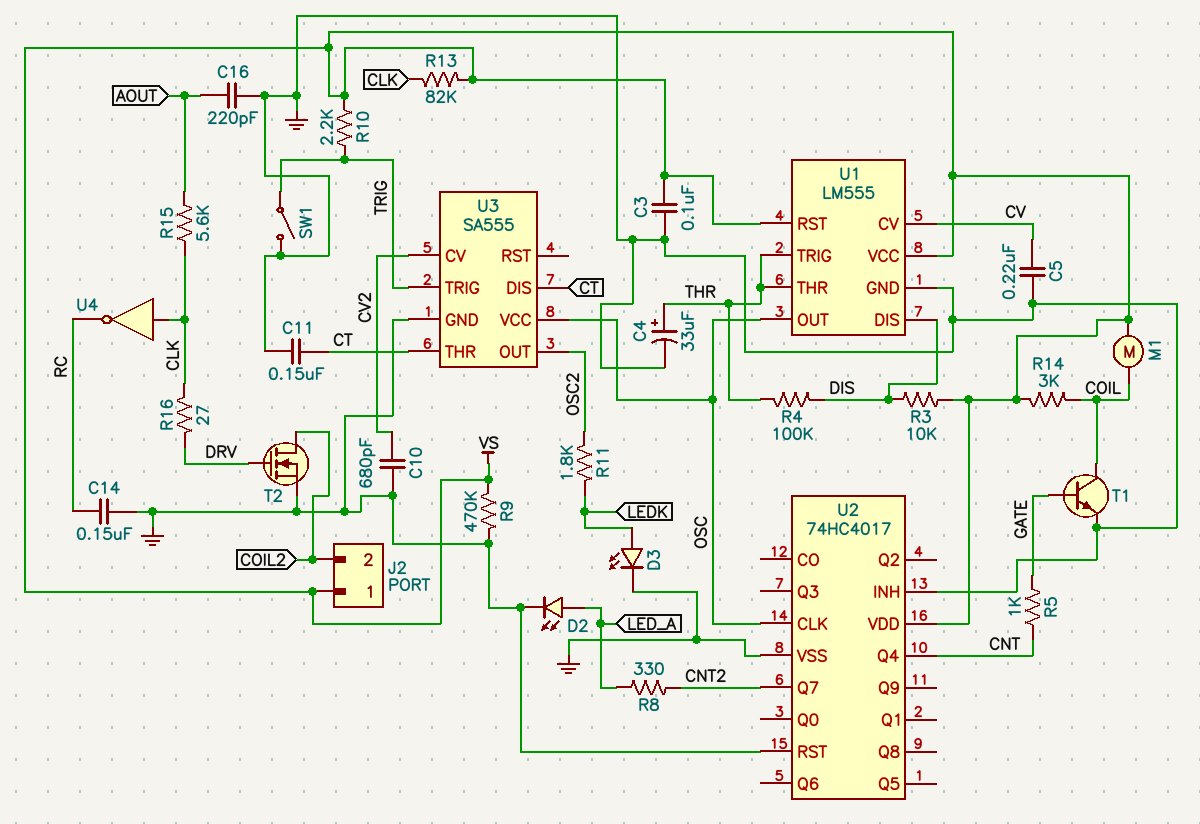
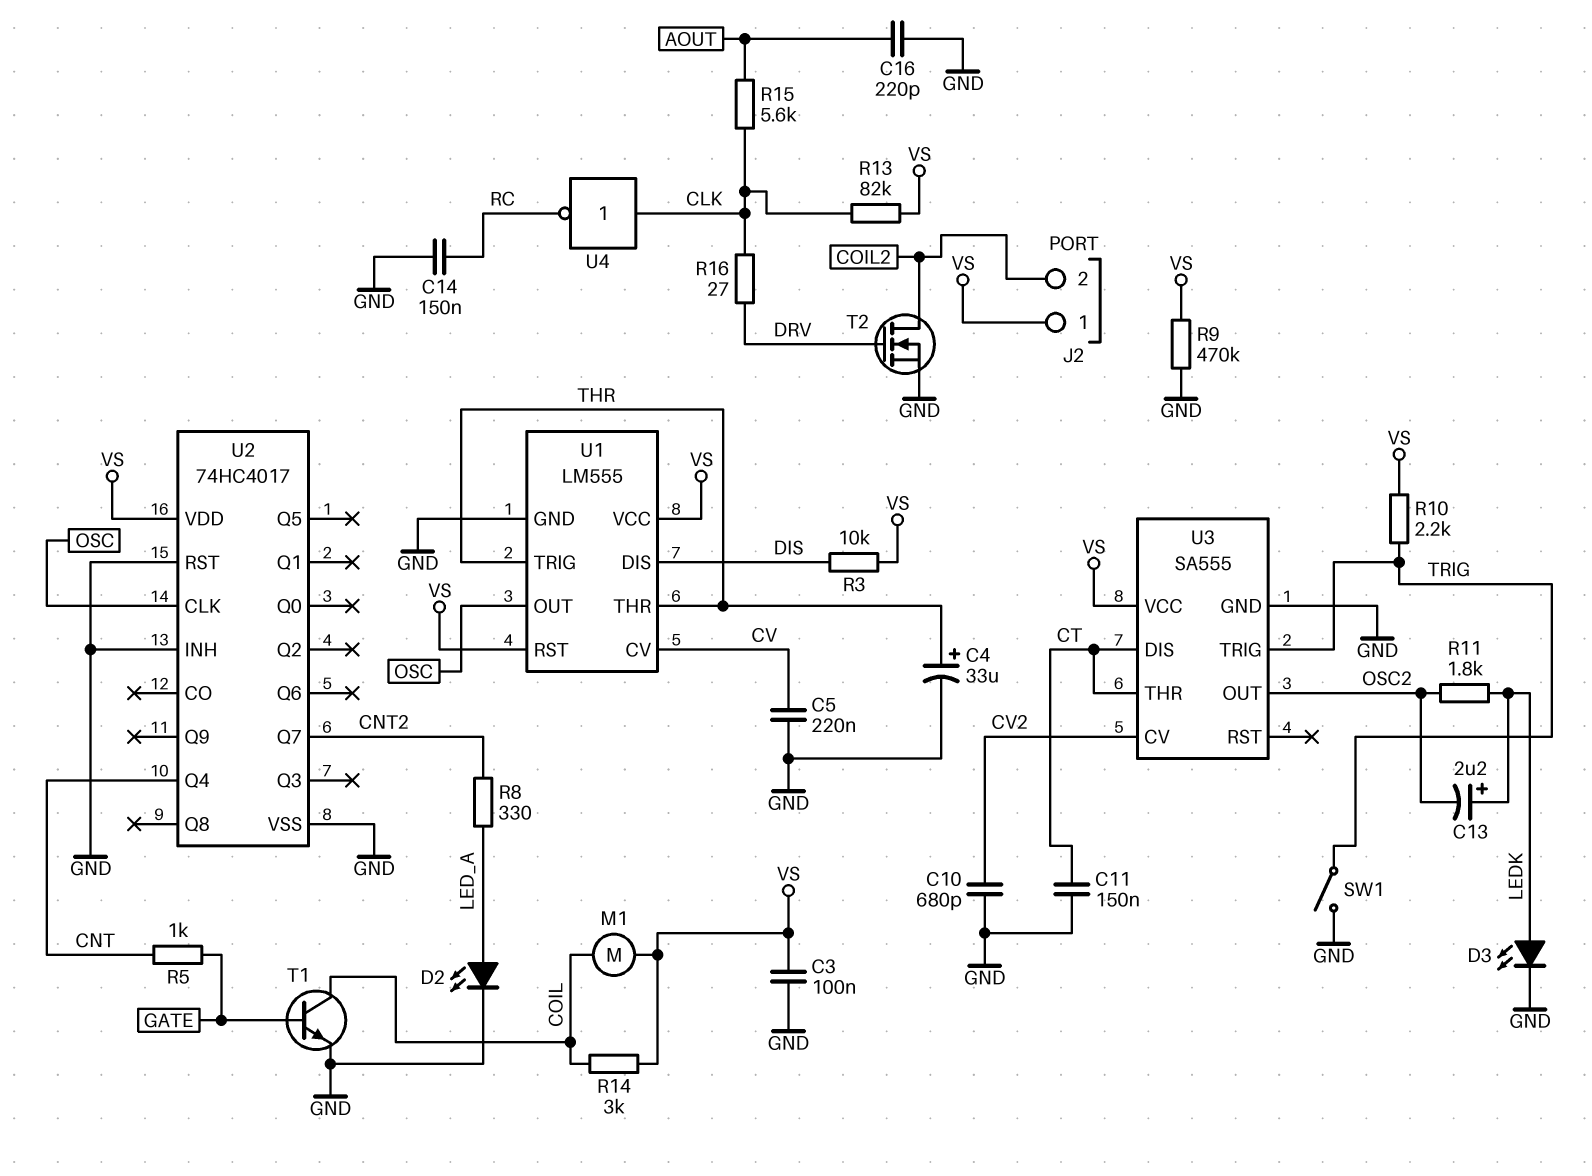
C13: none -> 2.2uF (plus LEDK, minus OSC2)
R4: 100k (DIS, THR) -> none
U3 pin VCC: OSC -> VS

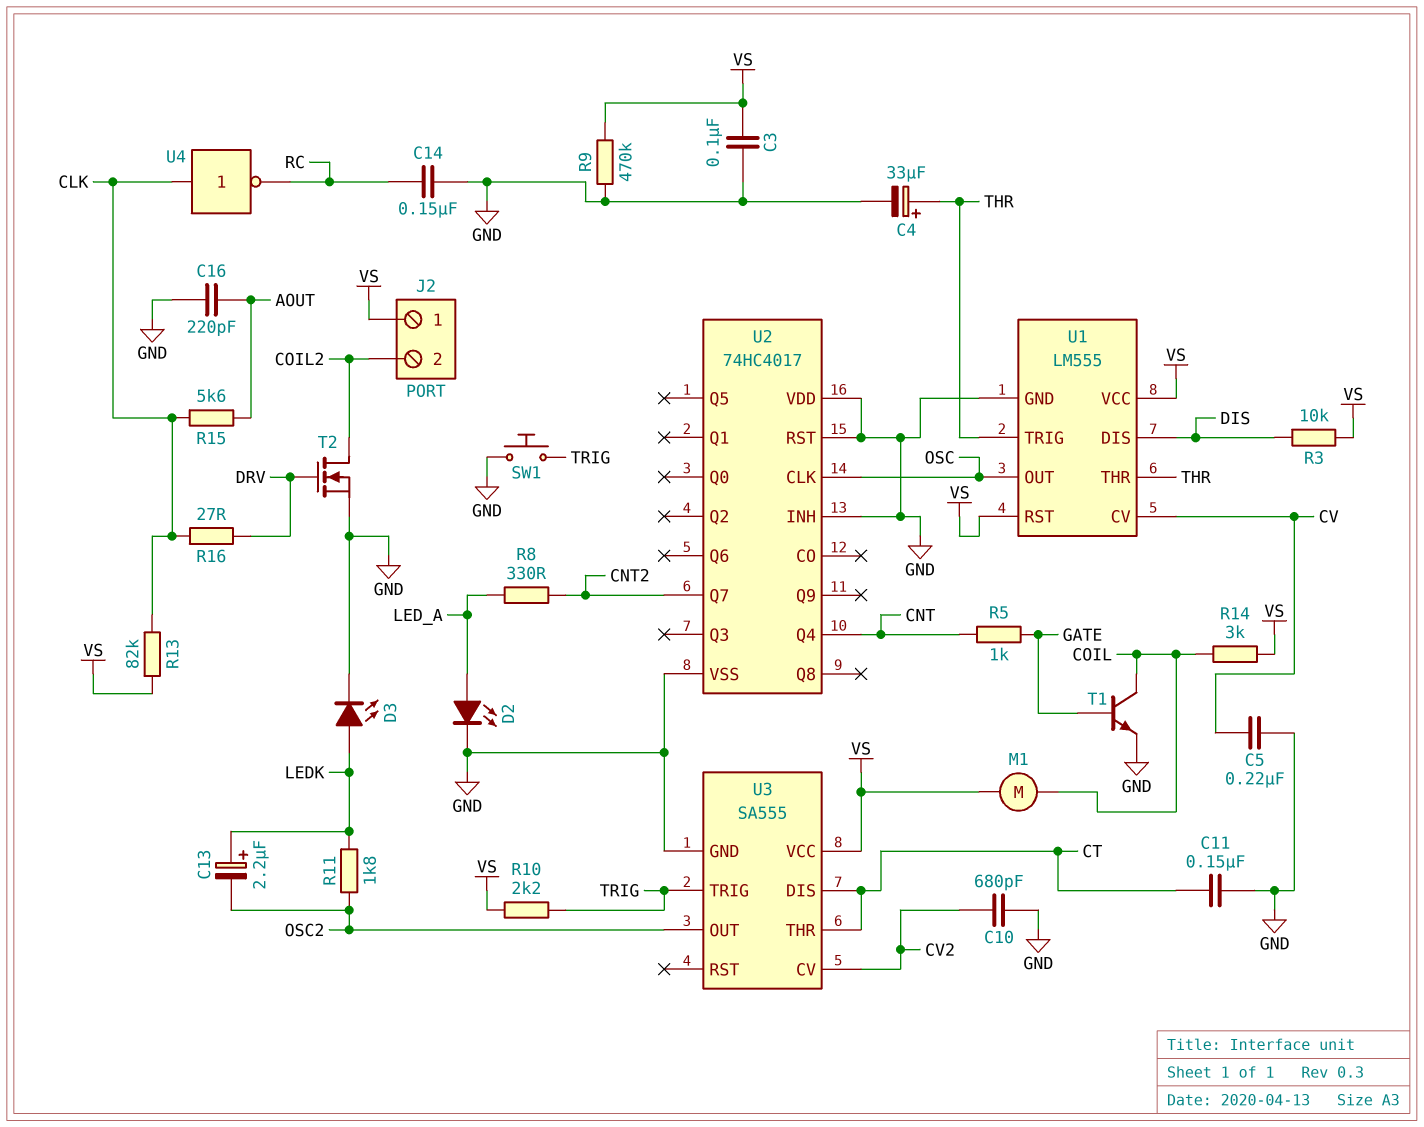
SW1: switch (GND, TRIG) -> button (GND, TRIG)
U2 pin VDD: VS -> GND

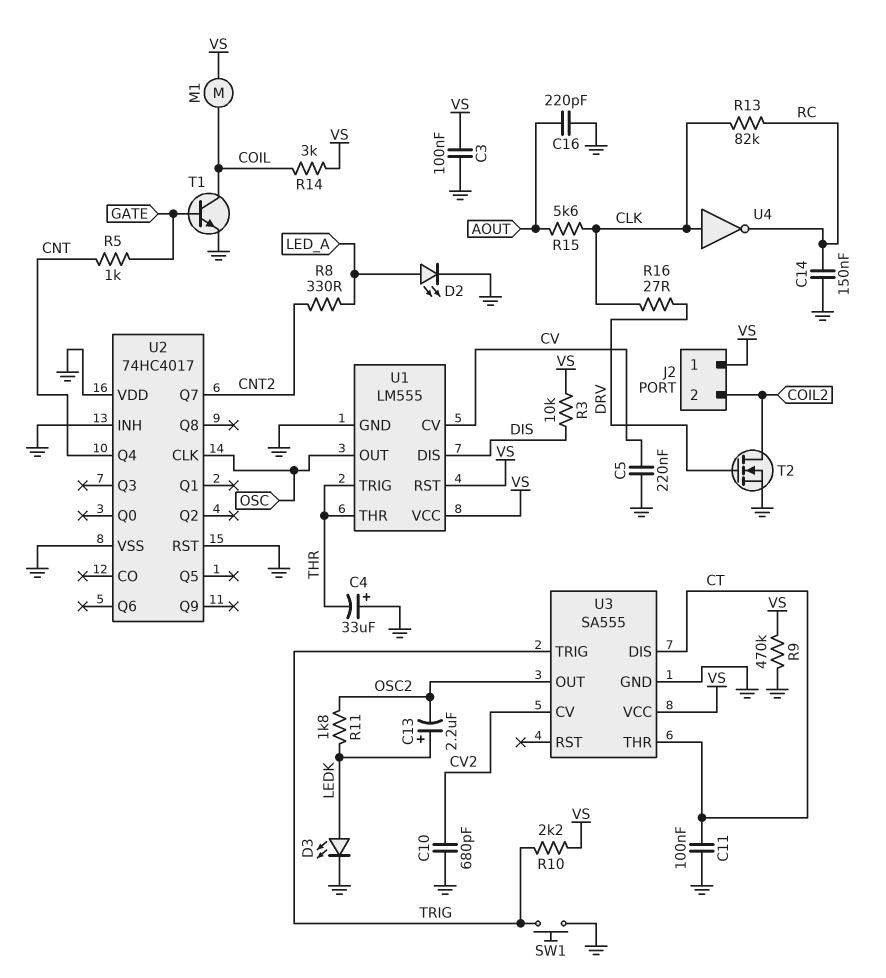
C4: 33uF (plus THR, minus GND) -> 33uF (plus GND, minus THR)
C11: 150nF (CT, GND) -> 100nF (CT, GND)
R13: 82k (CLK, VS) -> 82k (CLK, RC)

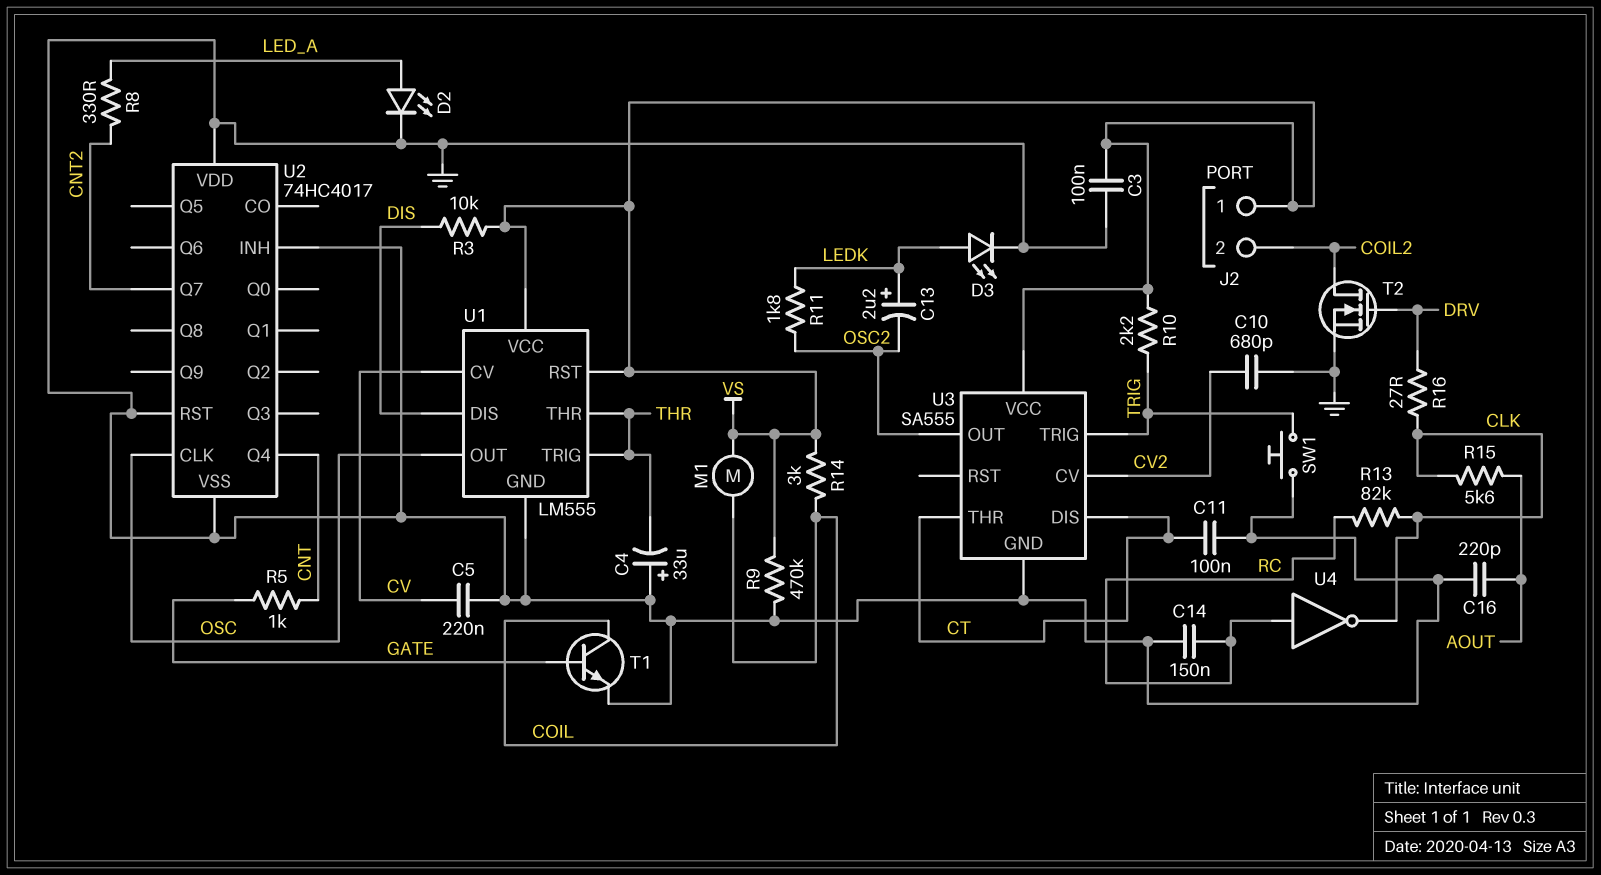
U4: NOT (in CLK, out RC) -> NOT (in RC, out CLK)

